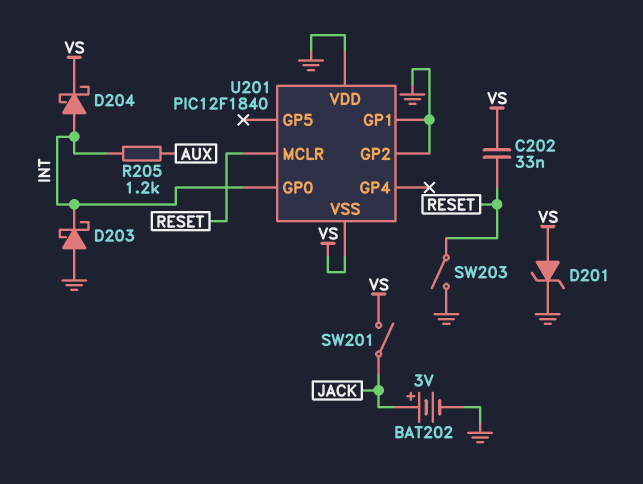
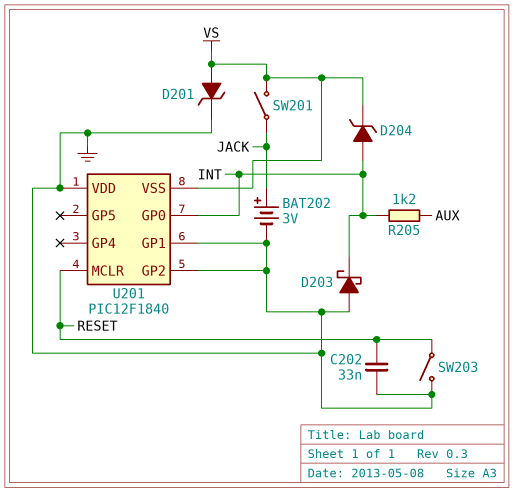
C202: 33nF (RESET, VS) -> 33nF (GND, RESET)
D204: schottky (A INT, K VS) -> zener (A INT, K VS)

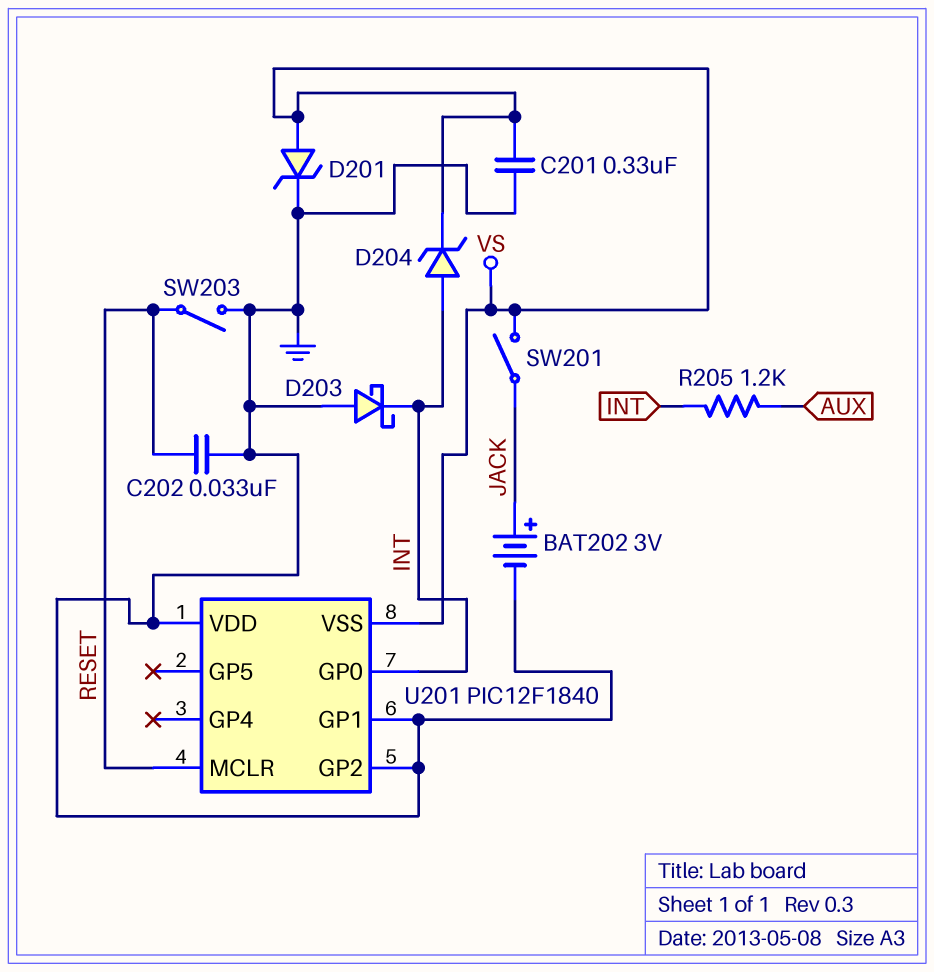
C201: none -> 330nF (GND, VS)

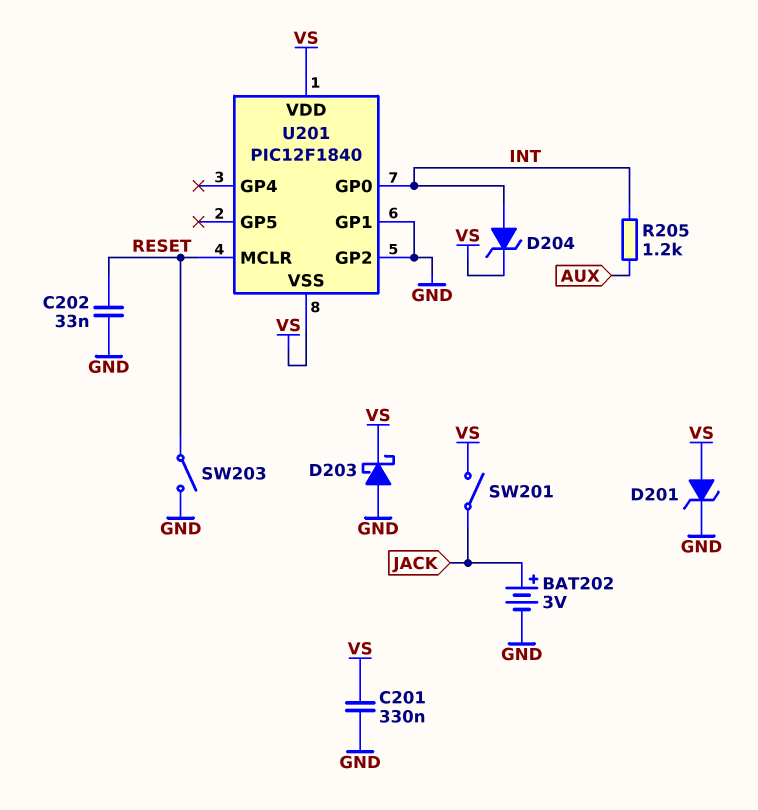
D203: schottky (A GND, K INT) -> schottky (A GND, K VS)
U201 pin VDD: GND -> VS

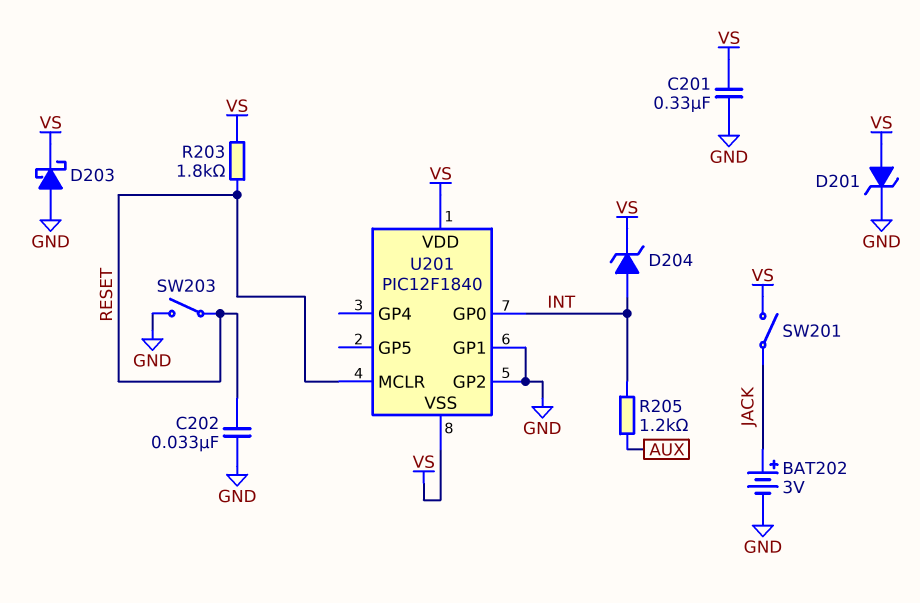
R203: none -> 1.8k (RESET, VS)

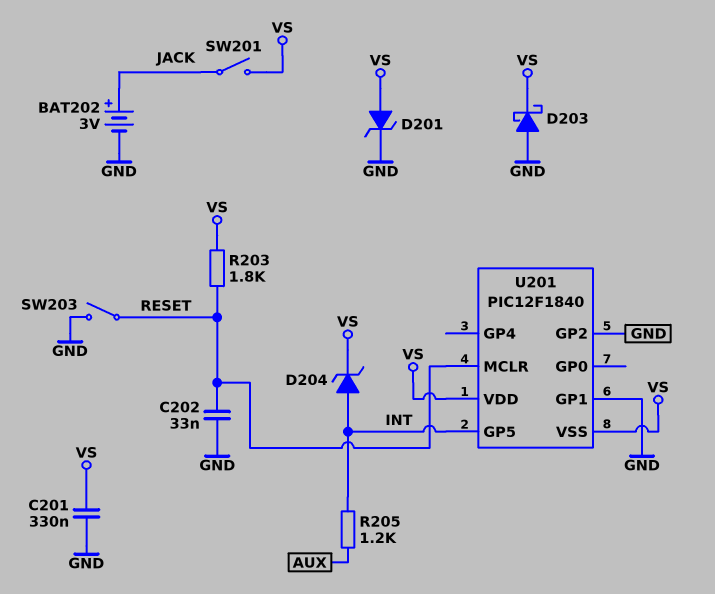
U201 pin GP0: INT -> none
U201 pin GP5: none -> INT

